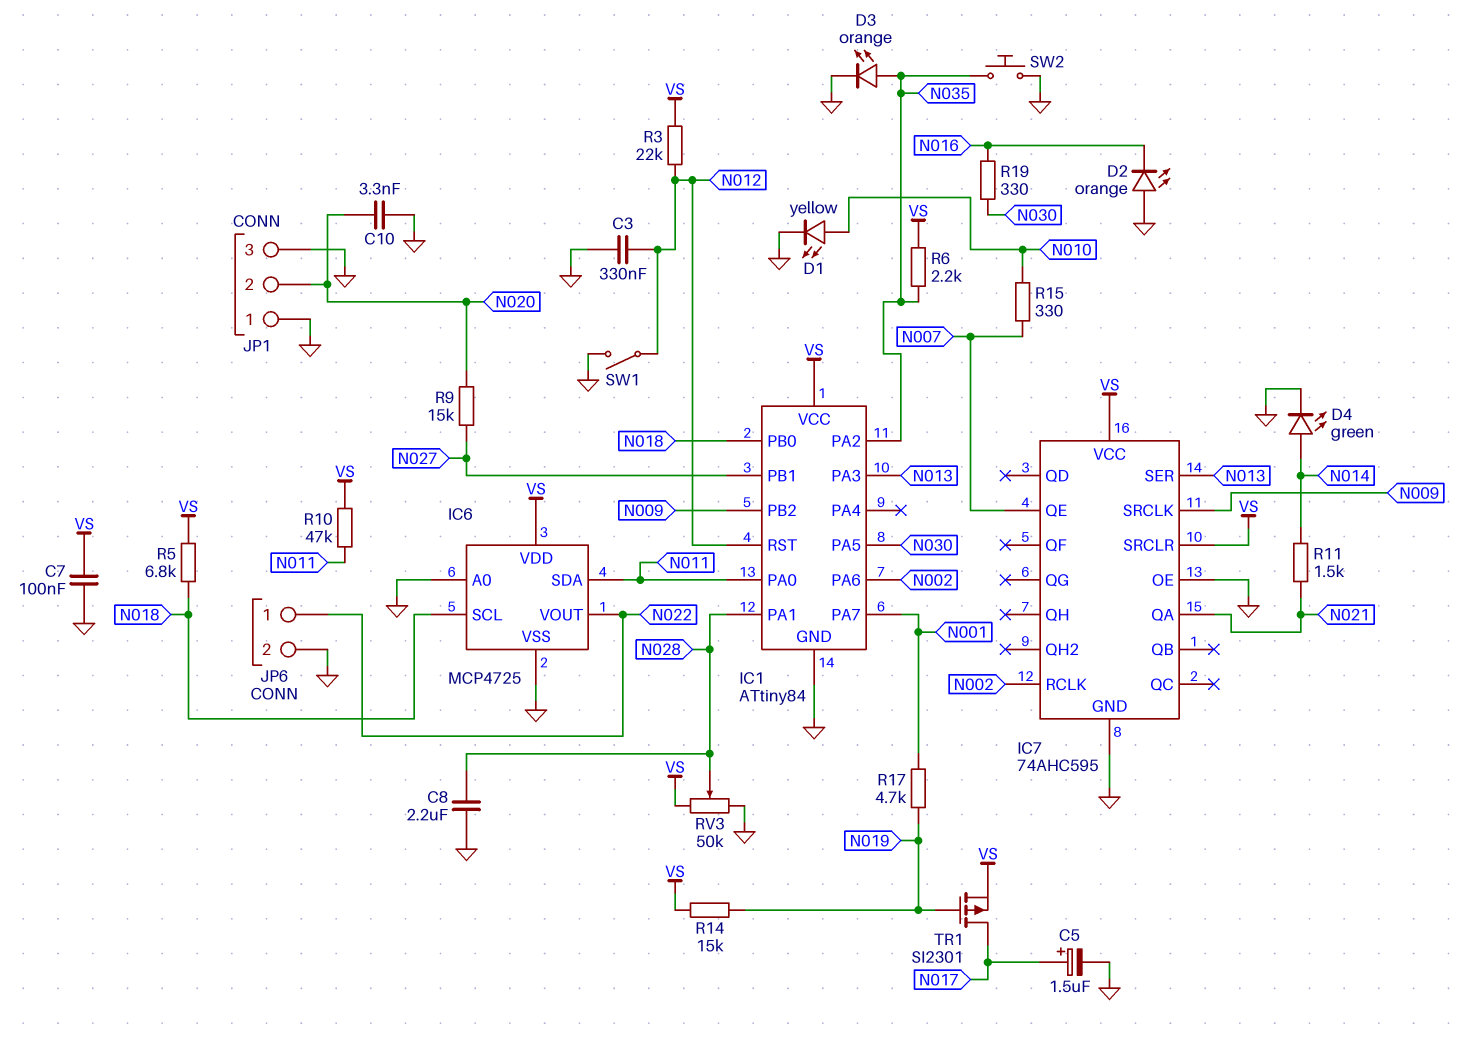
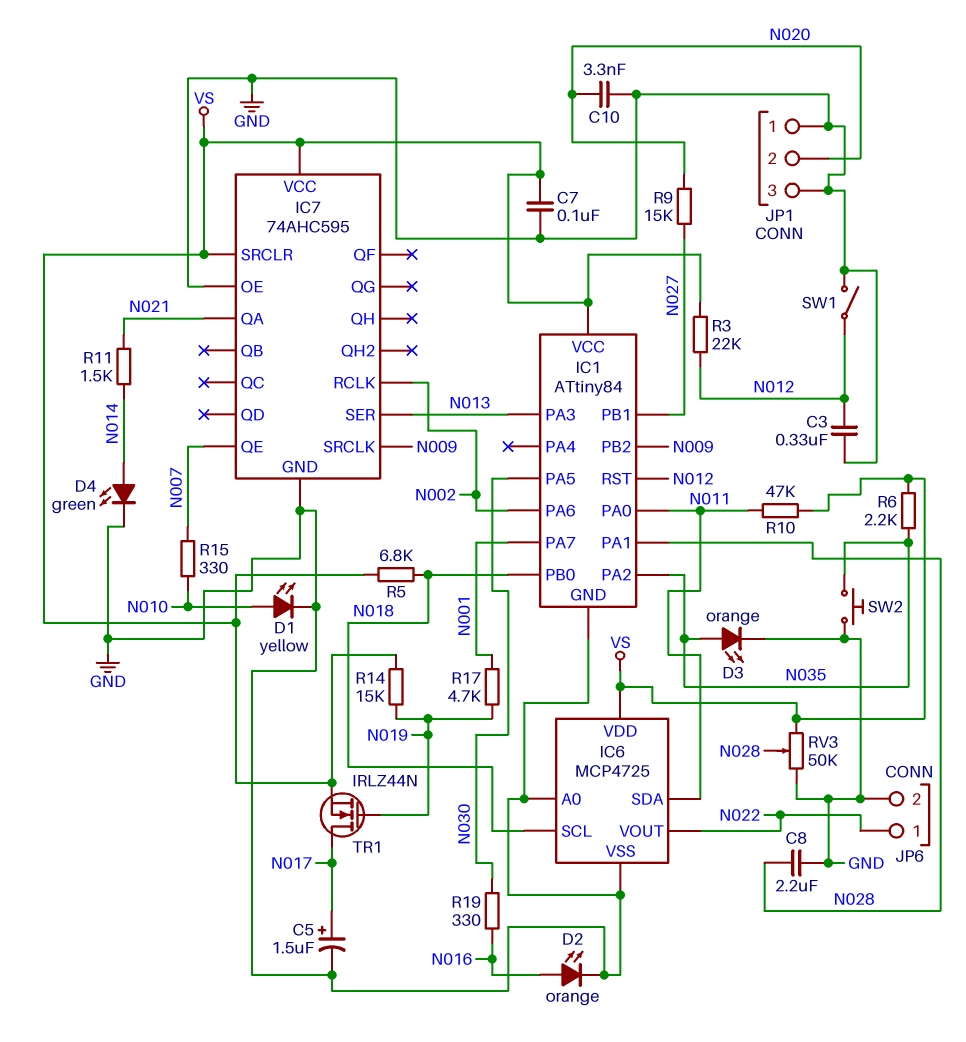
D2: LED orange (A GND, K N016) -> LED orange (A N016, K GND)
TR1: PMOS SI2301 (G N019, D N017, S VS) -> NMOS IRLZ44N (G N019, D N017, S VS)

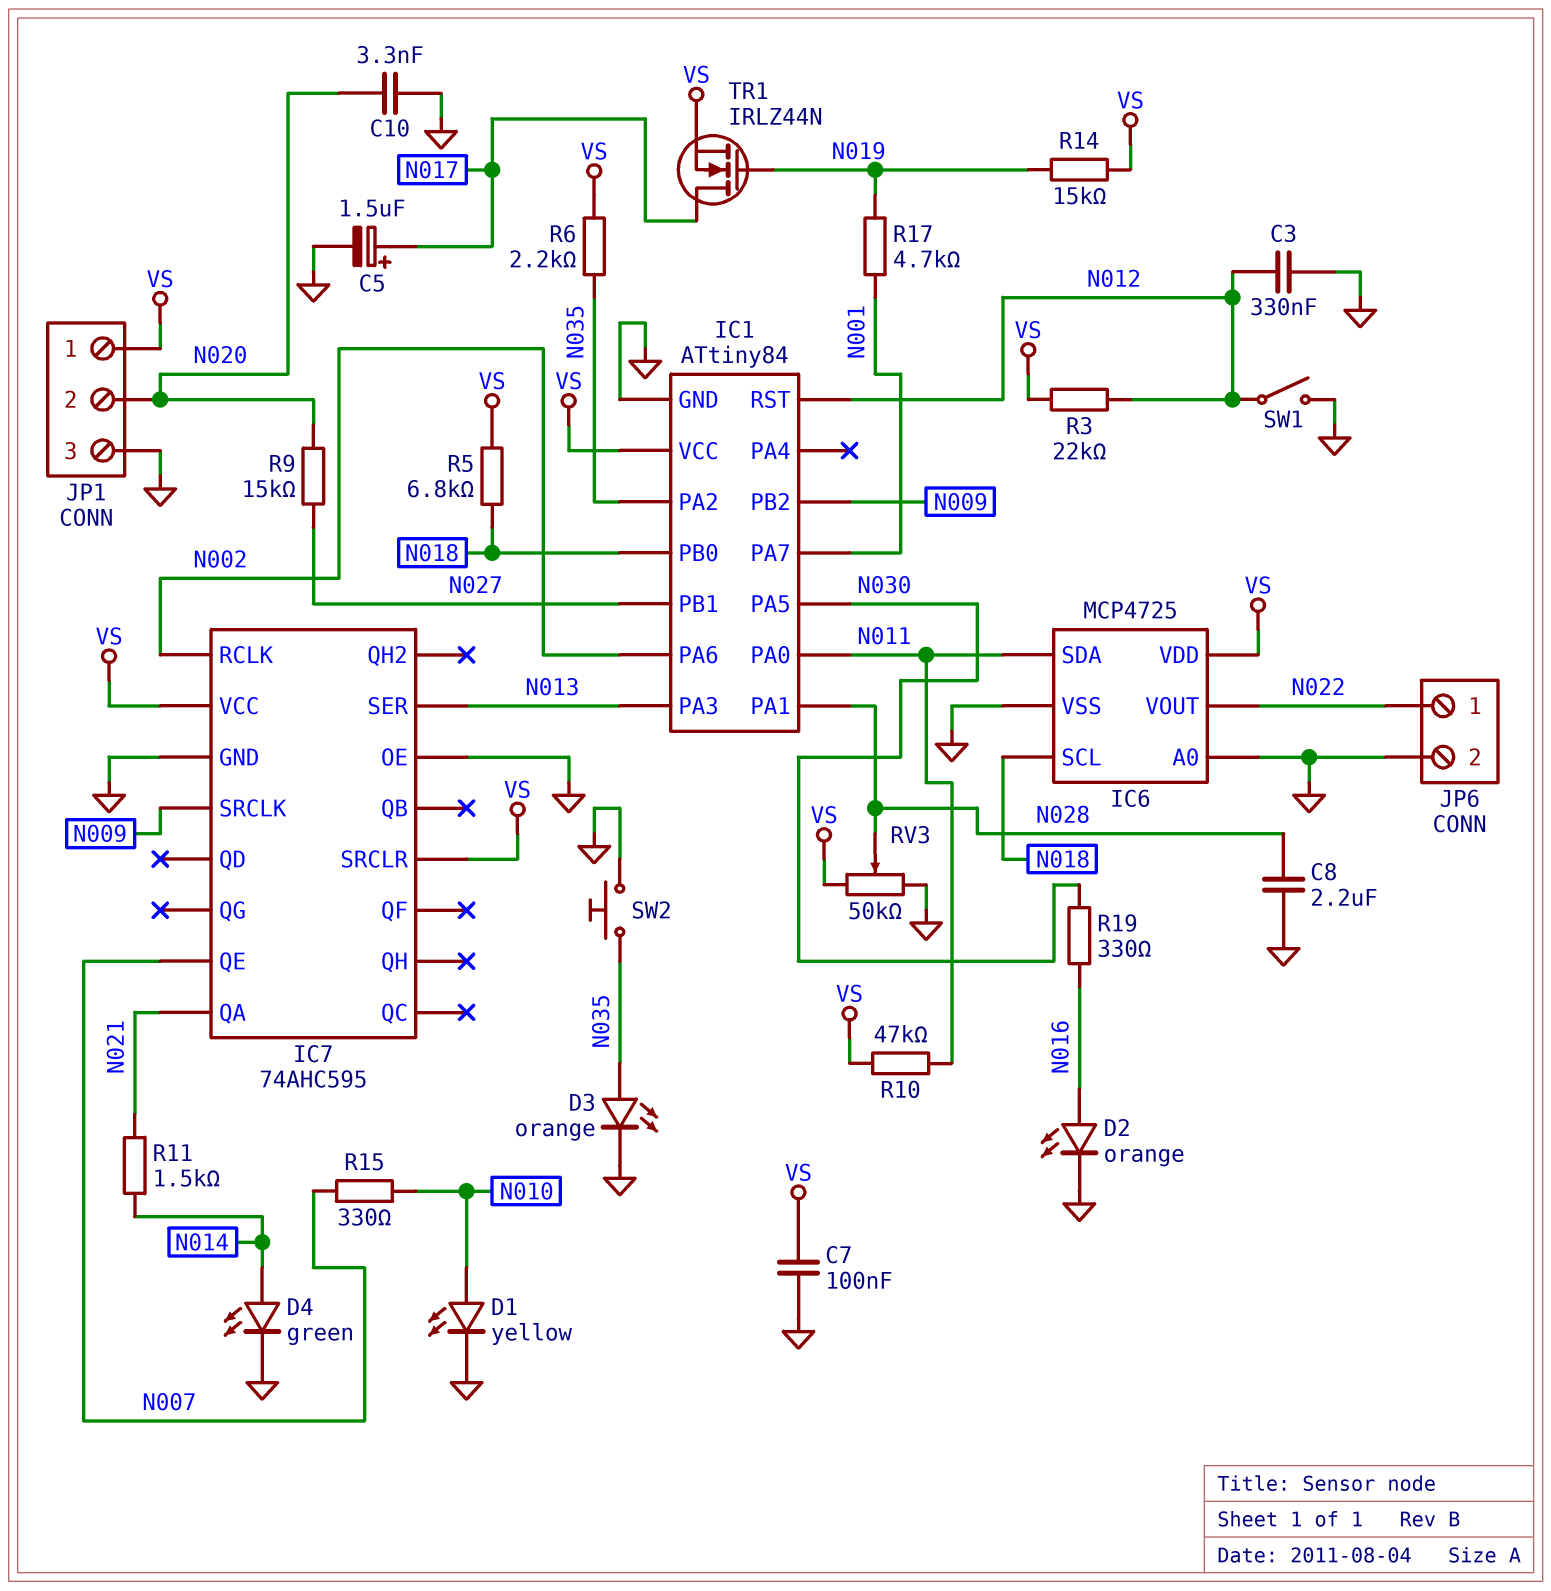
JP1 pin 1: GND -> VS

